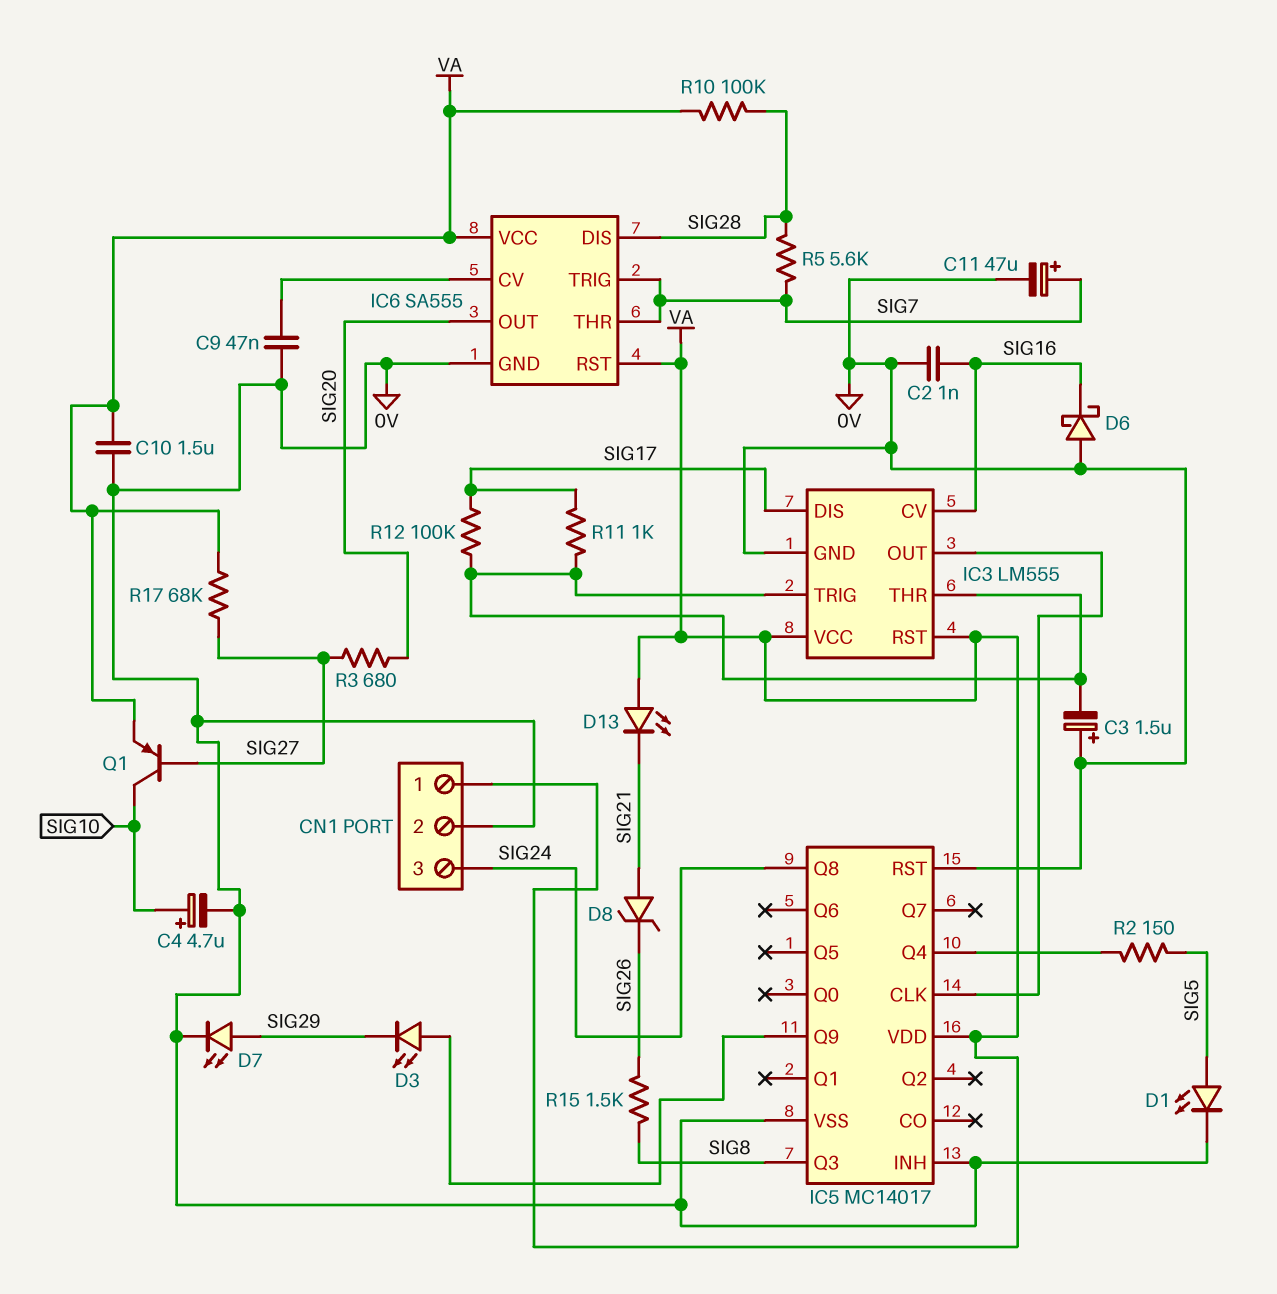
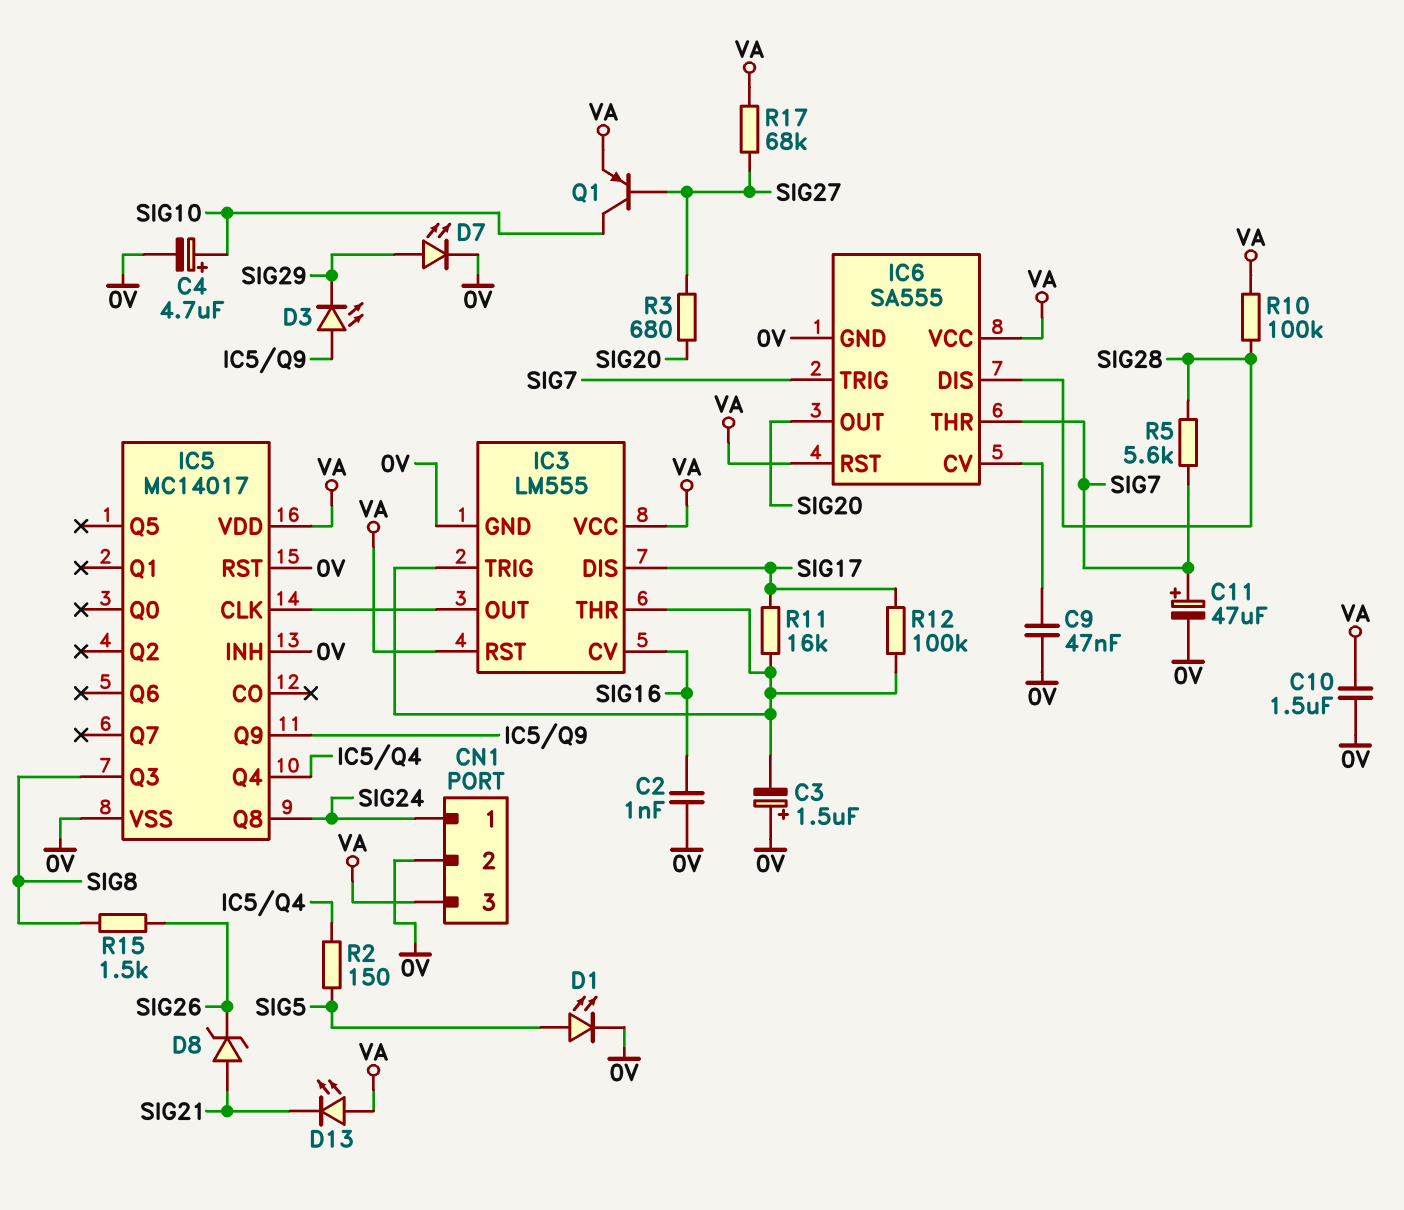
CN1 pin 1: VA -> SIG24
CN1 pin 3: SIG24 -> VA
D6: schottky (A 0V, K SIG16) -> none
R11: 1k (IC3/THR, SIG17) -> 16k (IC3/THR, SIG17)

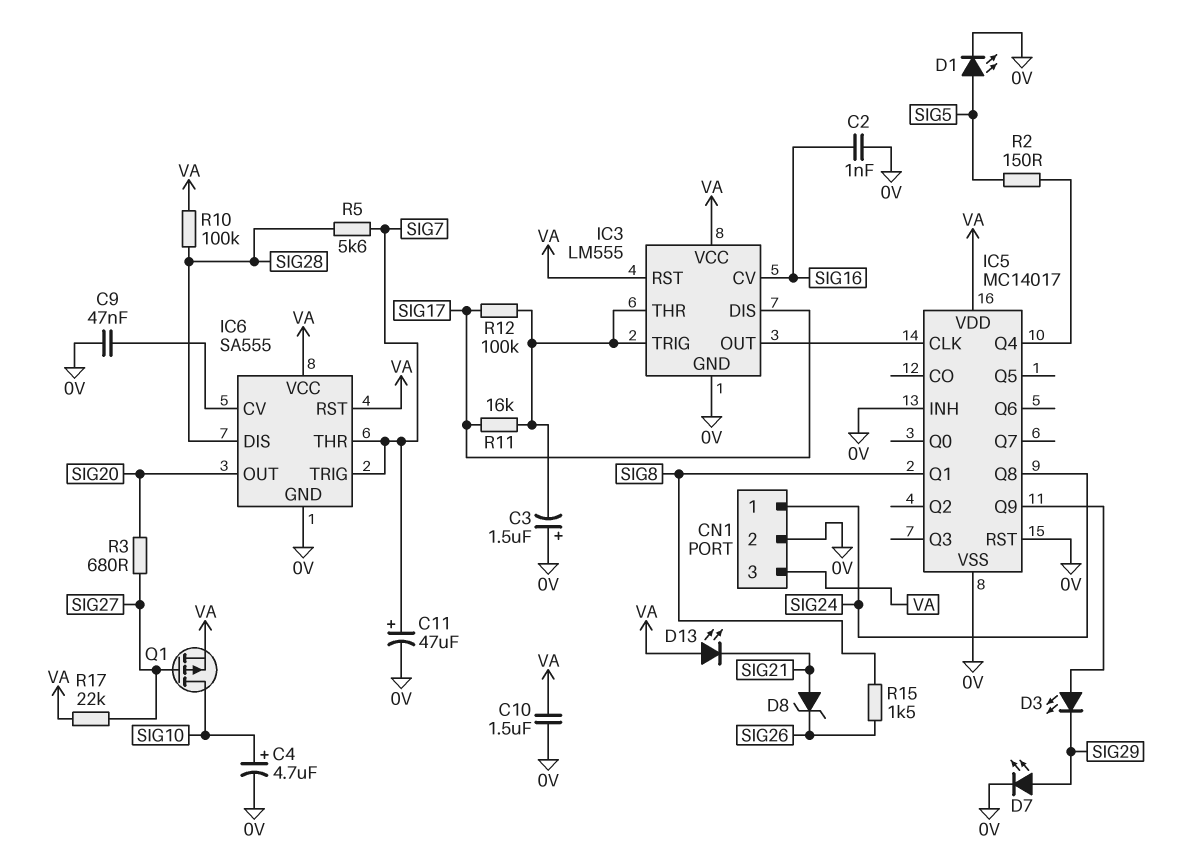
IC5 pin Q1: none -> SIG8
IC5 pin Q3: SIG8 -> none
Q1: PNP (B SIG27, C SIG10, E VA) -> PMOS (G SIG27, D SIG10, S VA)
R17: 68k (SIG27, VA) -> 22k (SIG27, VA)

